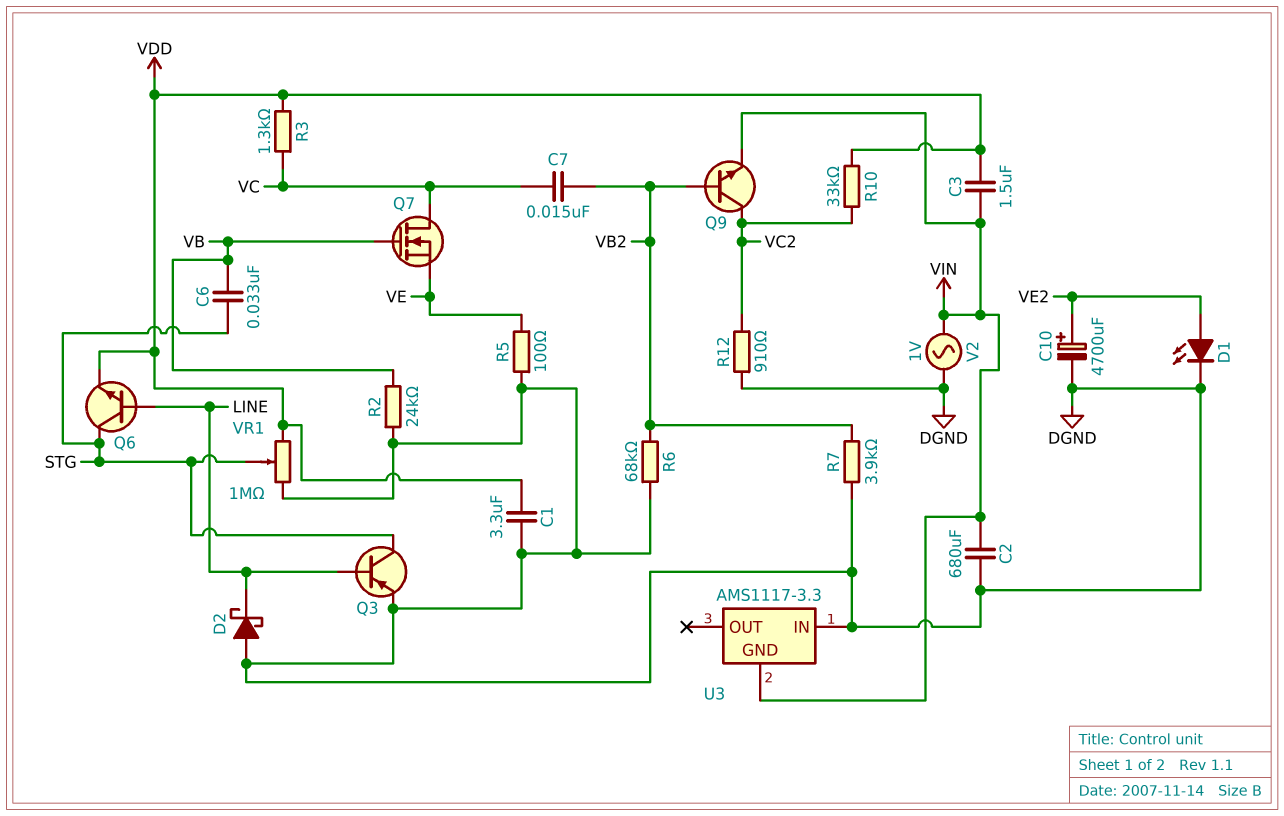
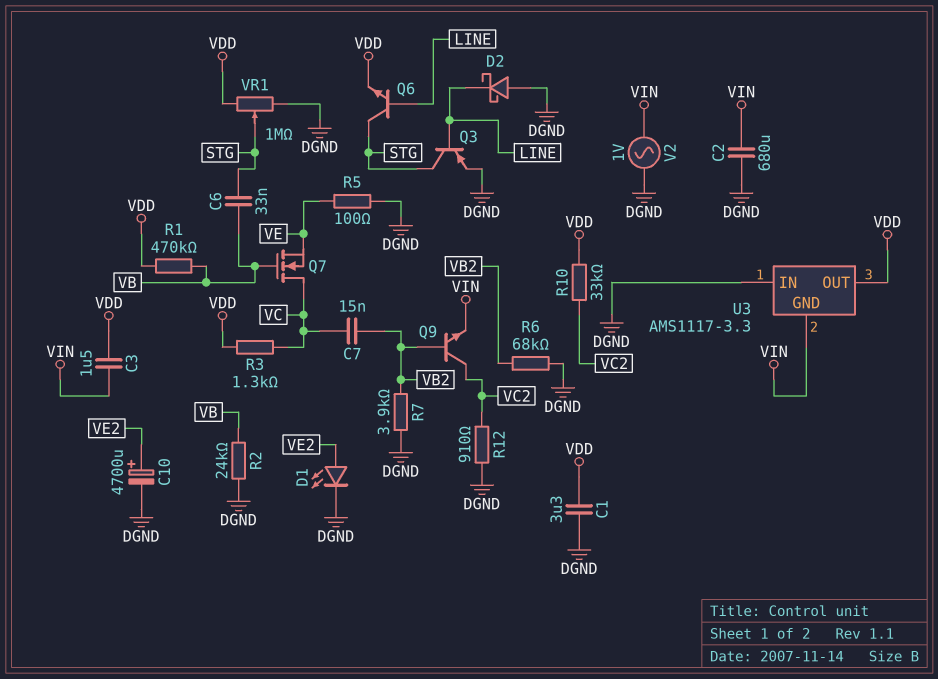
R1: none -> 470k (VB, VDD)
U3 pin OUT: none -> VDD

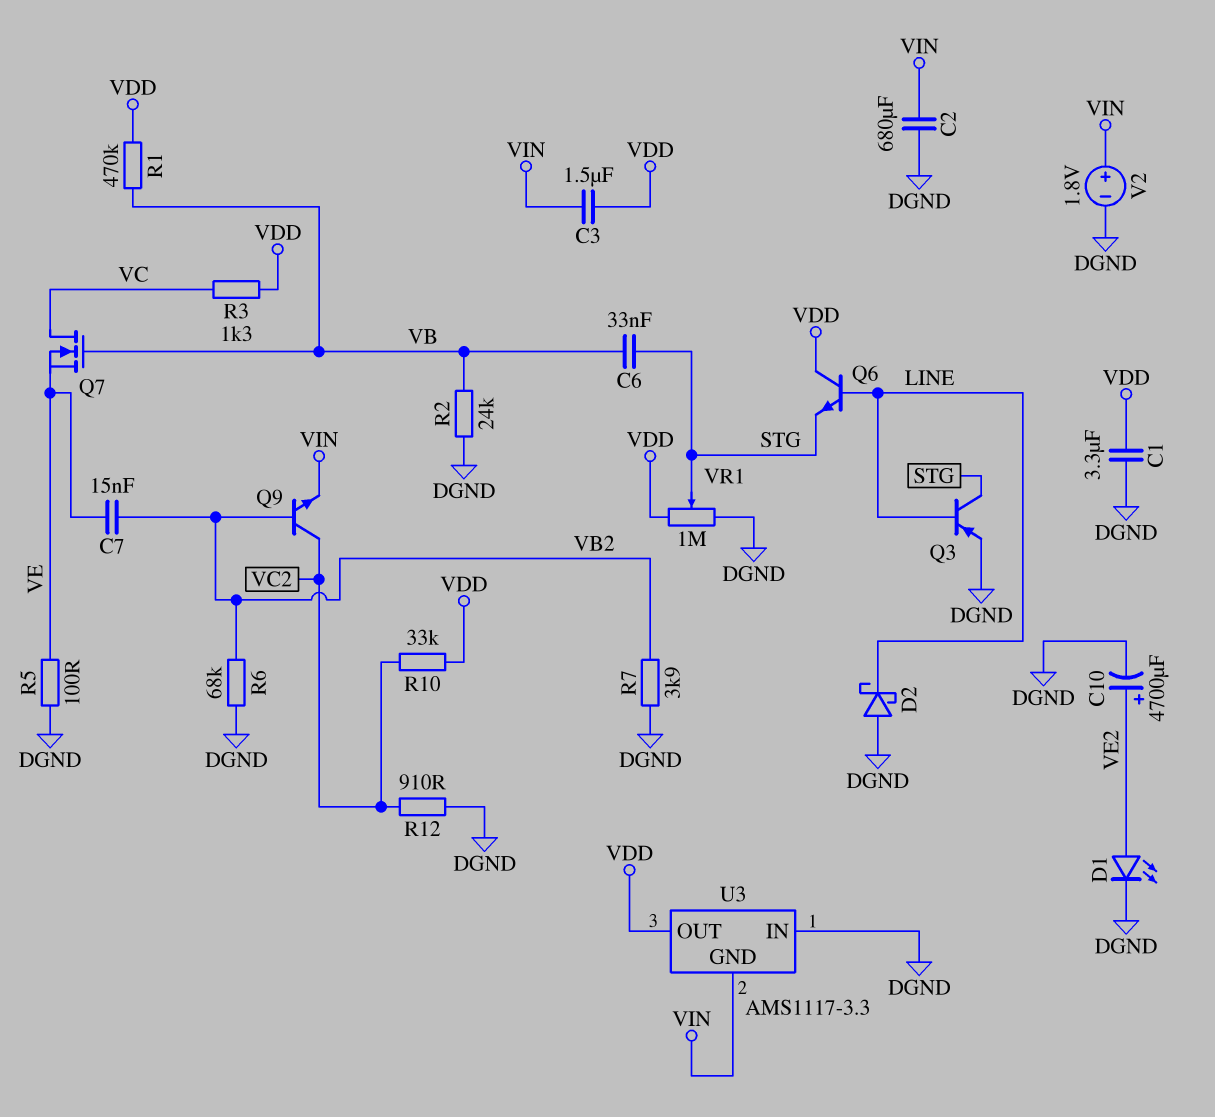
C7: 15nF (VB2, VC) -> 15nF (VB2, VE)
Q6: NPN (B LINE, C STG, E VDD) -> NPN (B LINE, C VDD, E STG)
V2: AC 1V (DGND, VIN) -> 1.8V (plus VIN, minus DGND)

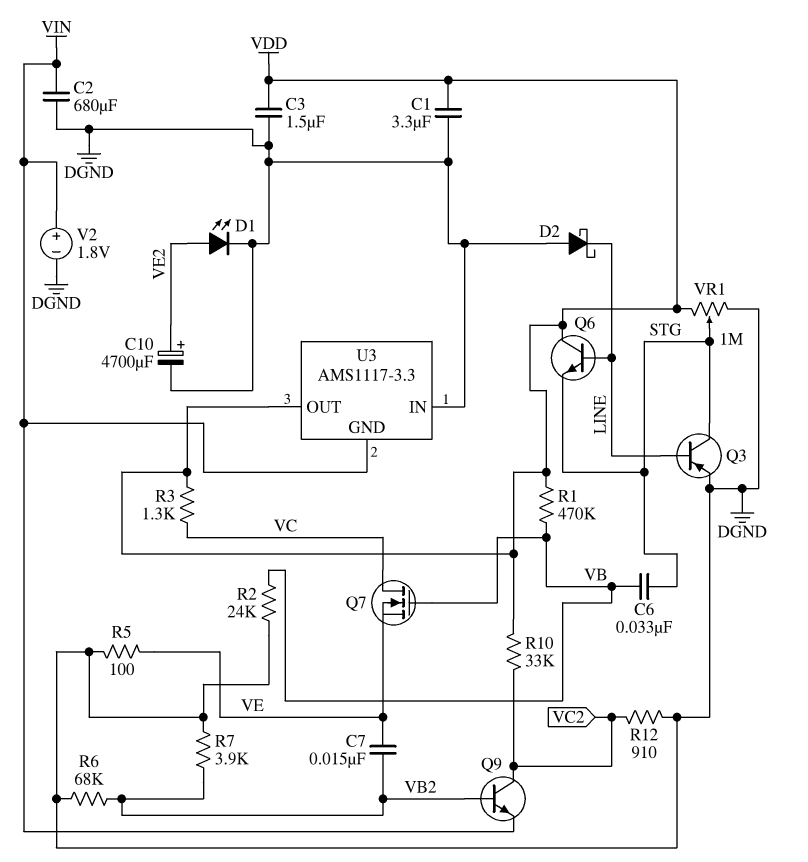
C3: 1.5uF (VDD, VIN) -> 1.5uF (DGND, VDD)

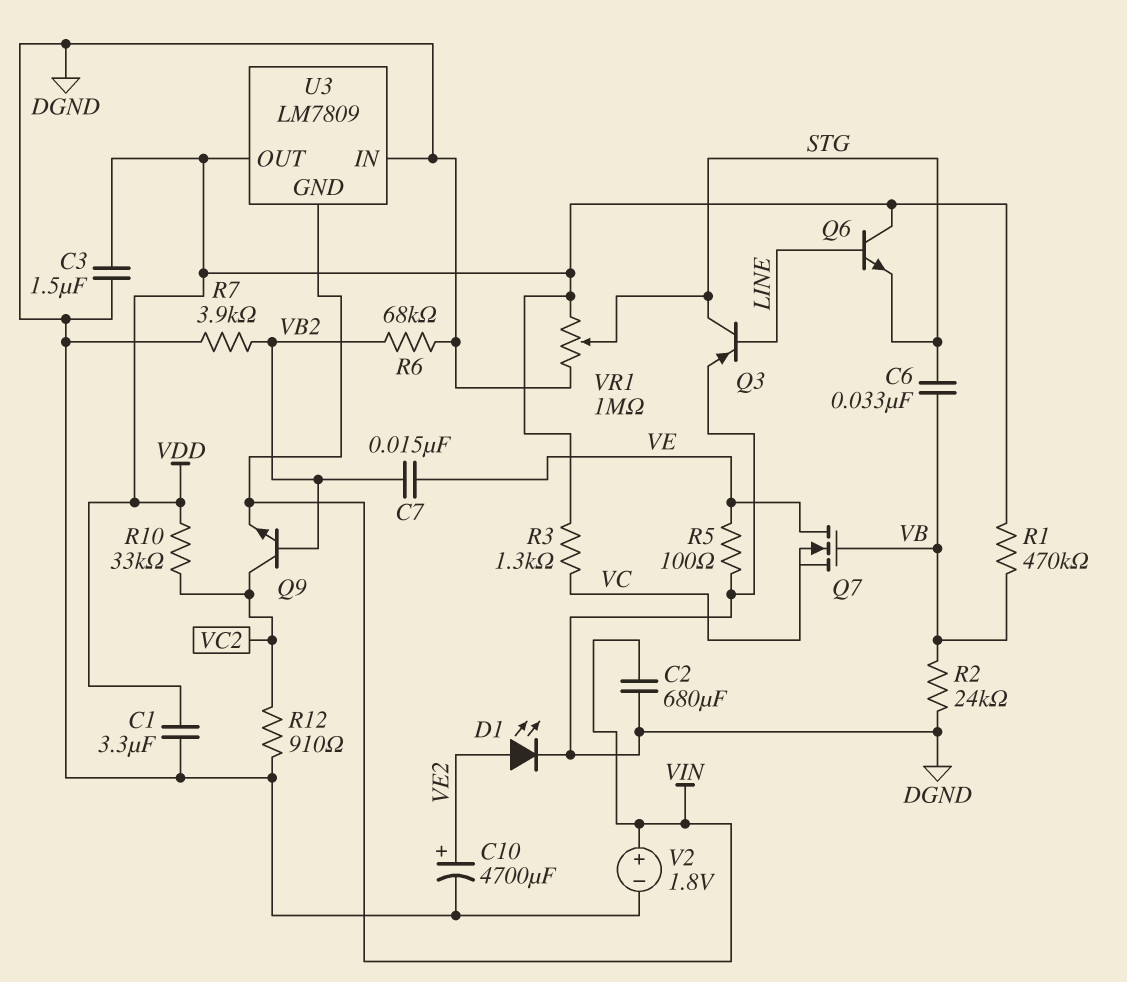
D2: schottky (A DGND, K LINE) -> none
Q7: NMOS (G VB, D VC, S VE) -> NMOS (G VB, D VE, S VC)
U3: AMS1117-3.3 -> LM7809

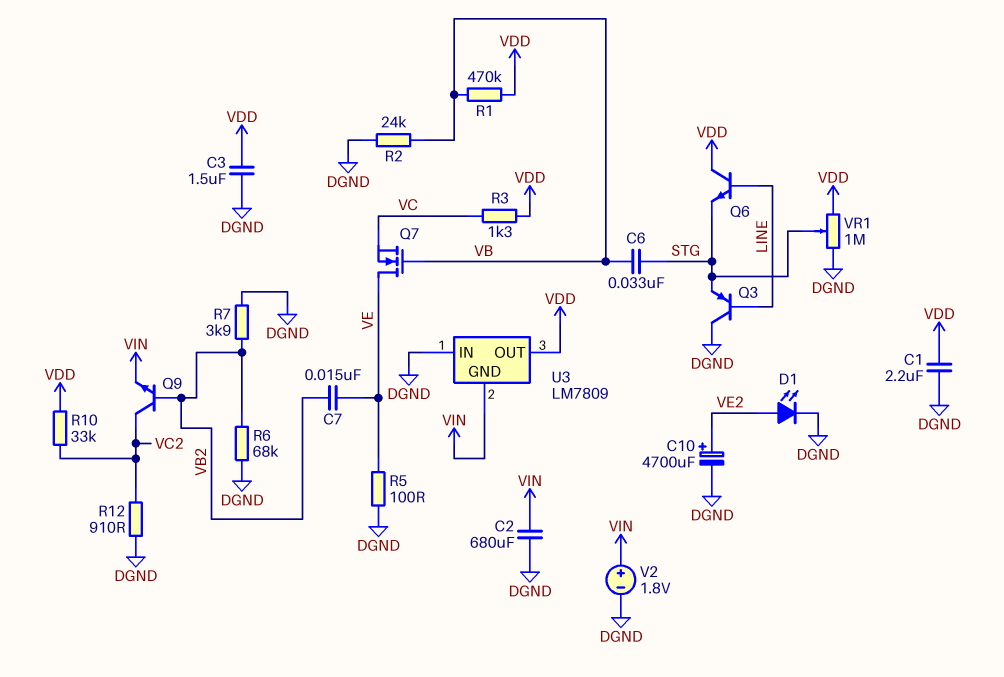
C1: 3.3uF (DGND, VDD) -> 2.2uF (DGND, VDD)
Q3: PNP (B LINE, C STG, E DGND) -> PNP (B LINE, C DGND, E STG)

